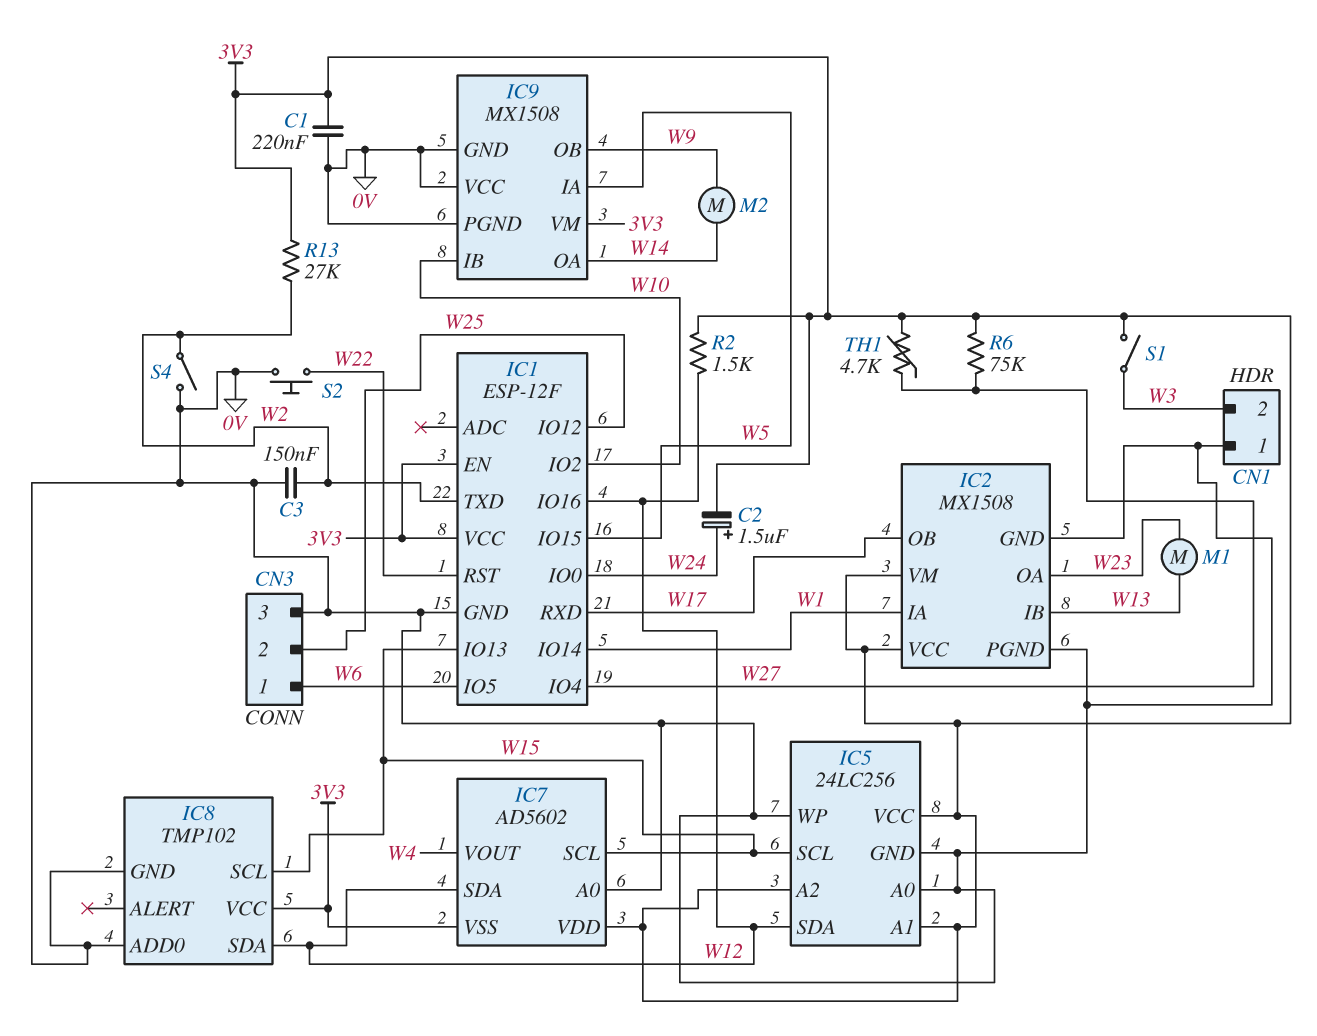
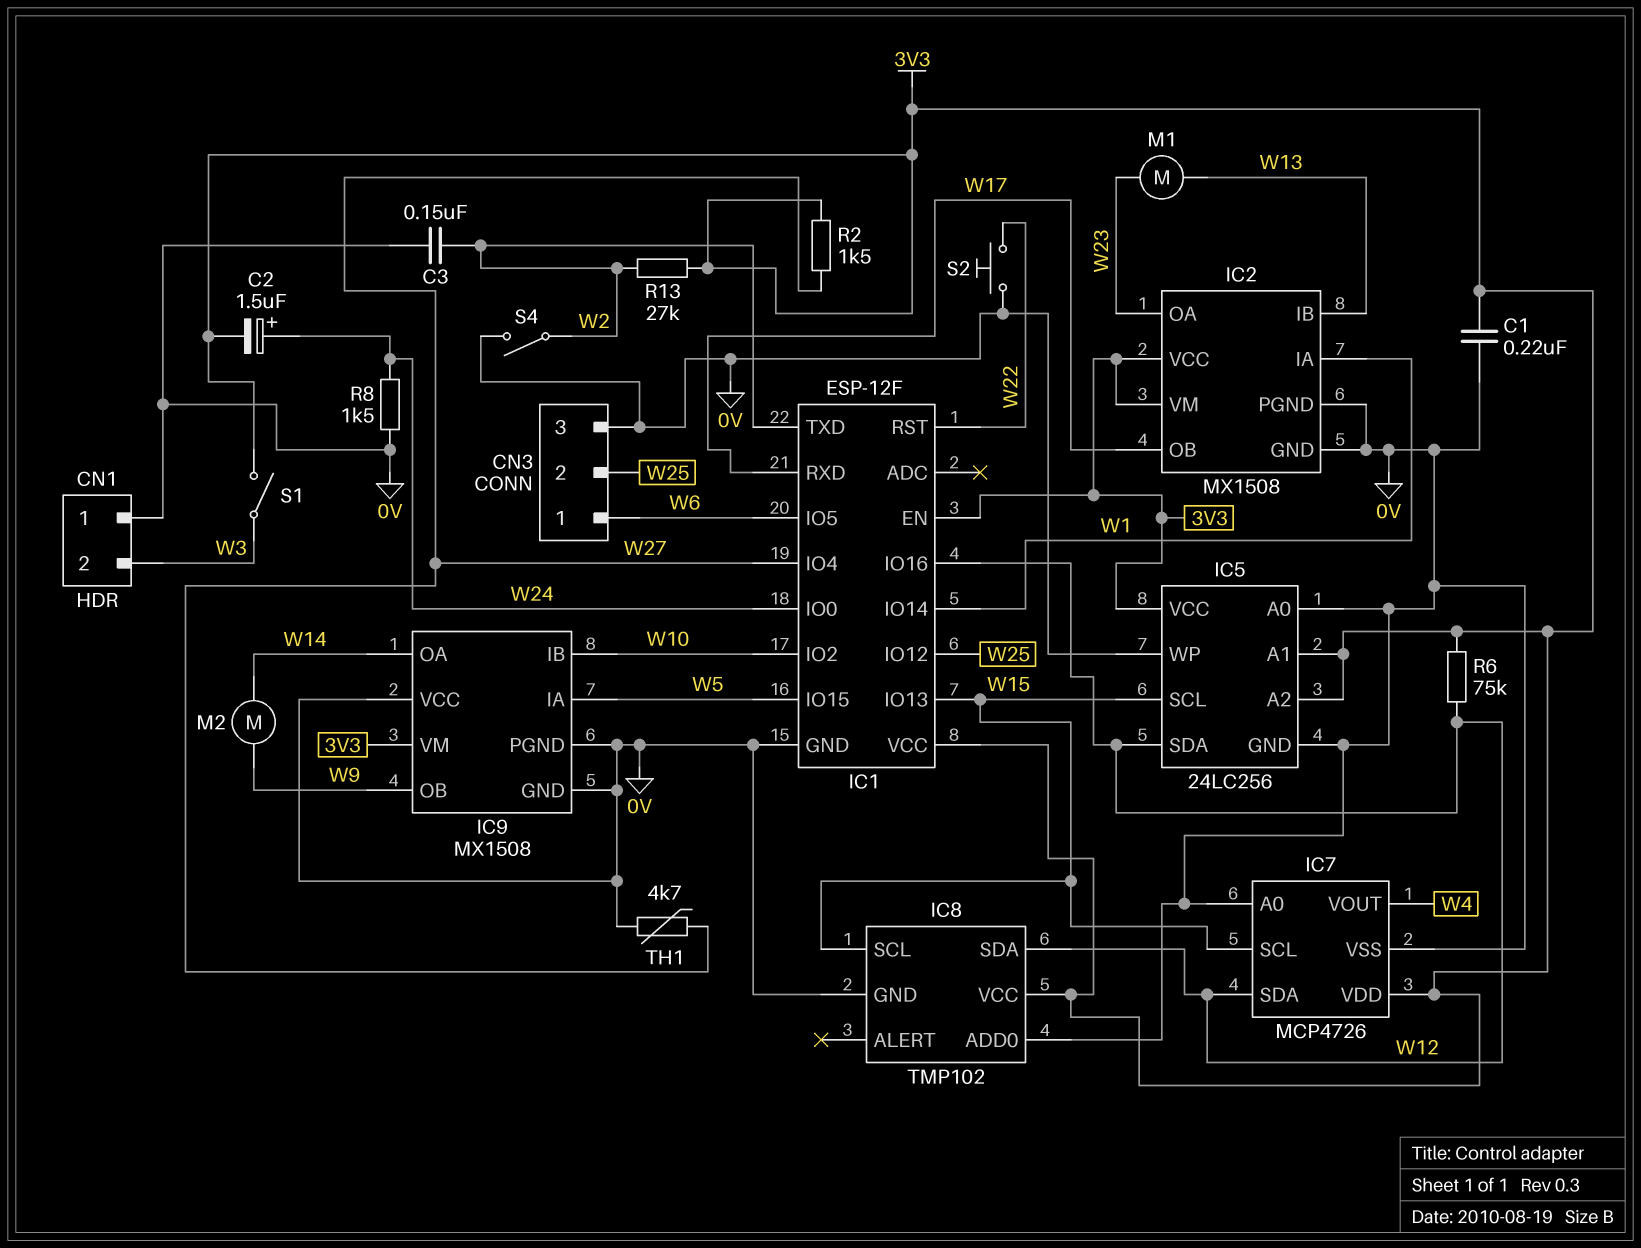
IC7: AD5602 -> MCP4726
IC7 pin VSS: 3V3 -> 0V
R2: 1.5k (3V3, W12) -> 1.5k (3V3, W27)
R6: 75k (3V3, W27) -> 75k (3V3, W12)
R8: none -> 1.5k (0V, W24)
TH1: 4.7k (3V3, W27) -> 4.7k (0V, W27)

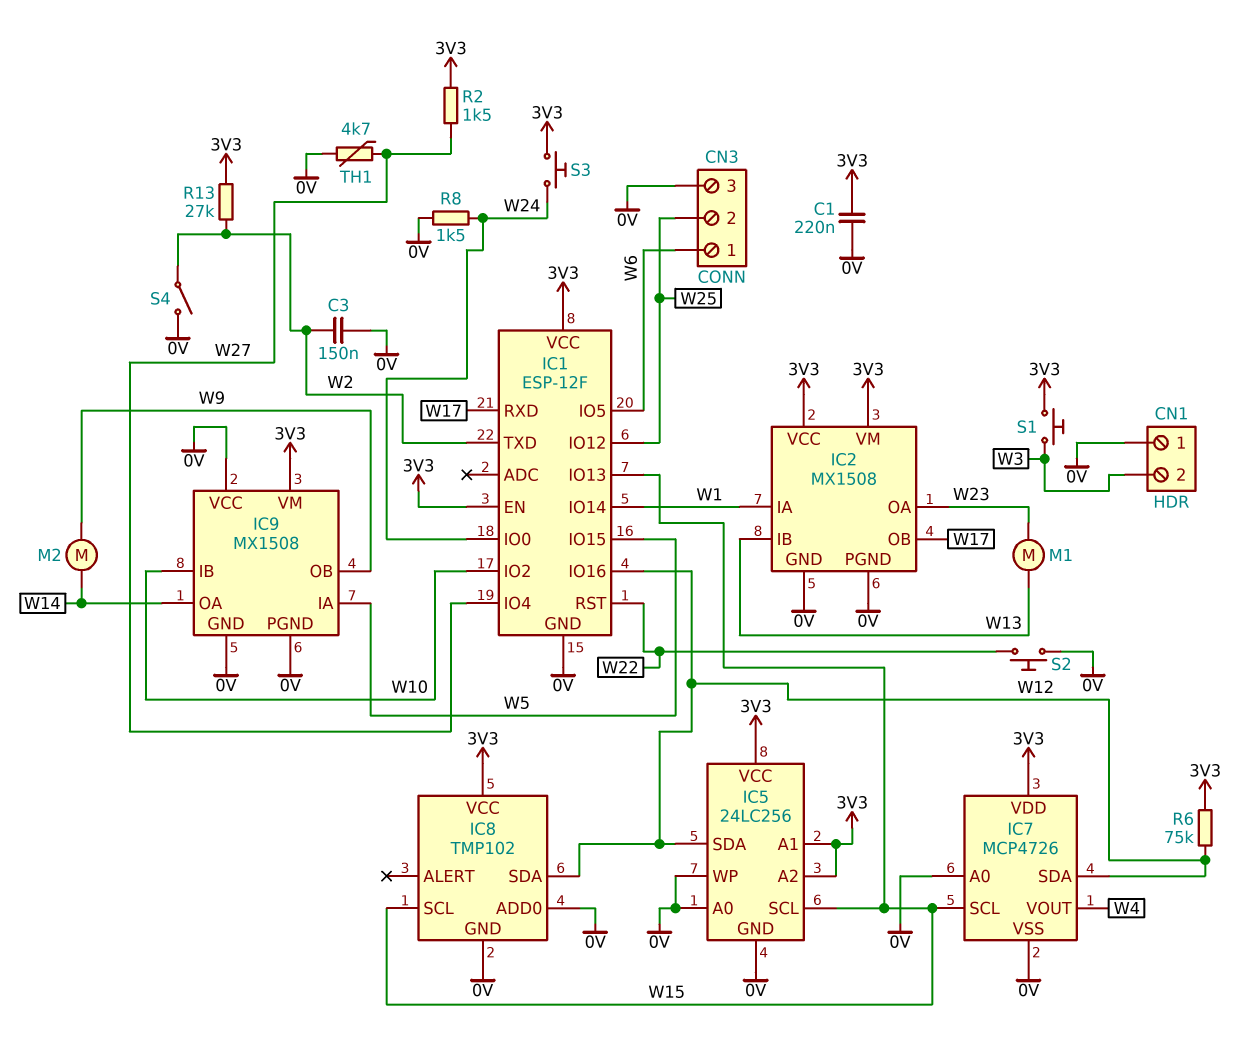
C2: 1.5uF (plus W24, minus 3V3) -> none
S1: switch (3V3, W3) -> button (3V3, W3)
S3: none -> button (3V3, W24)

